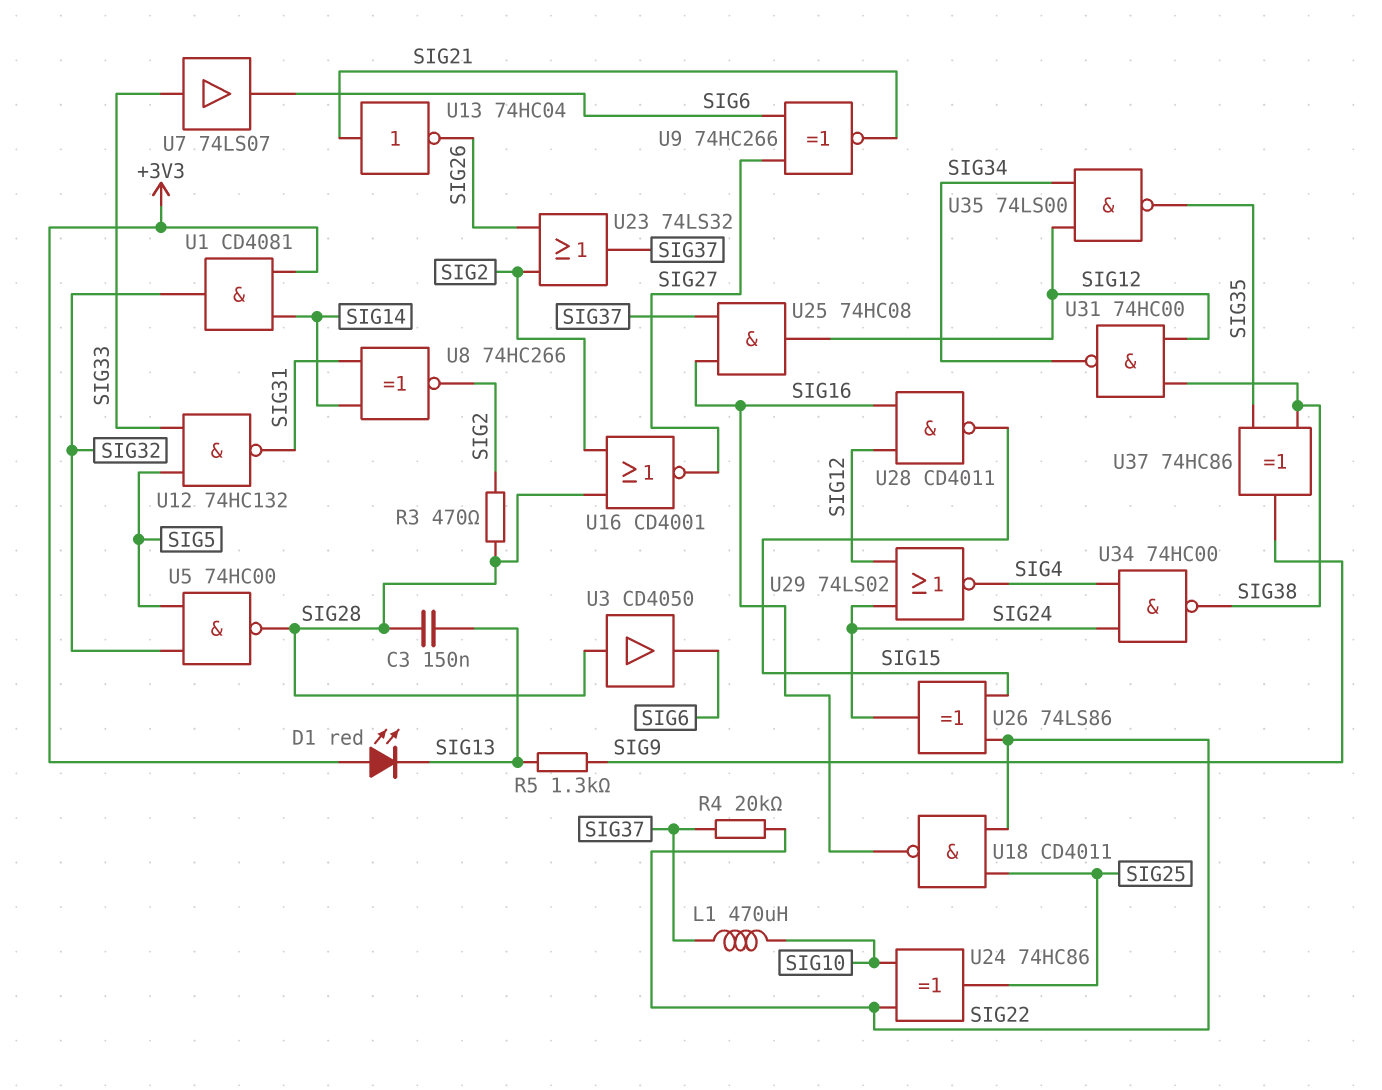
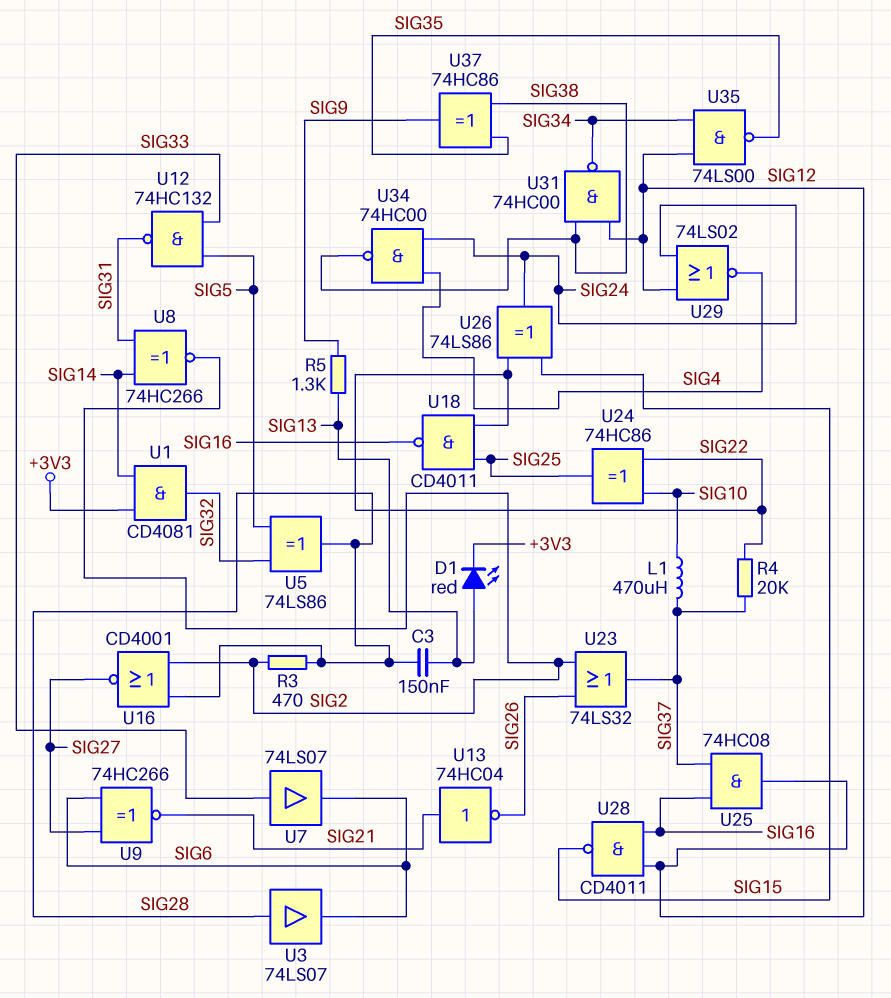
D1: LED red (A +3V3, K SIG13) -> LED red (A SIG13, K +3V3)
U3: buffer CD4050 (in SIG28, out SIG6) -> buffer 74LS07 (in SIG28, out SIG6)
U5: NAND 74HC00 (in SIG5, in SIG32, out SIG28) -> XOR 74LS86 (in SIG5, in SIG32, out SIG28)

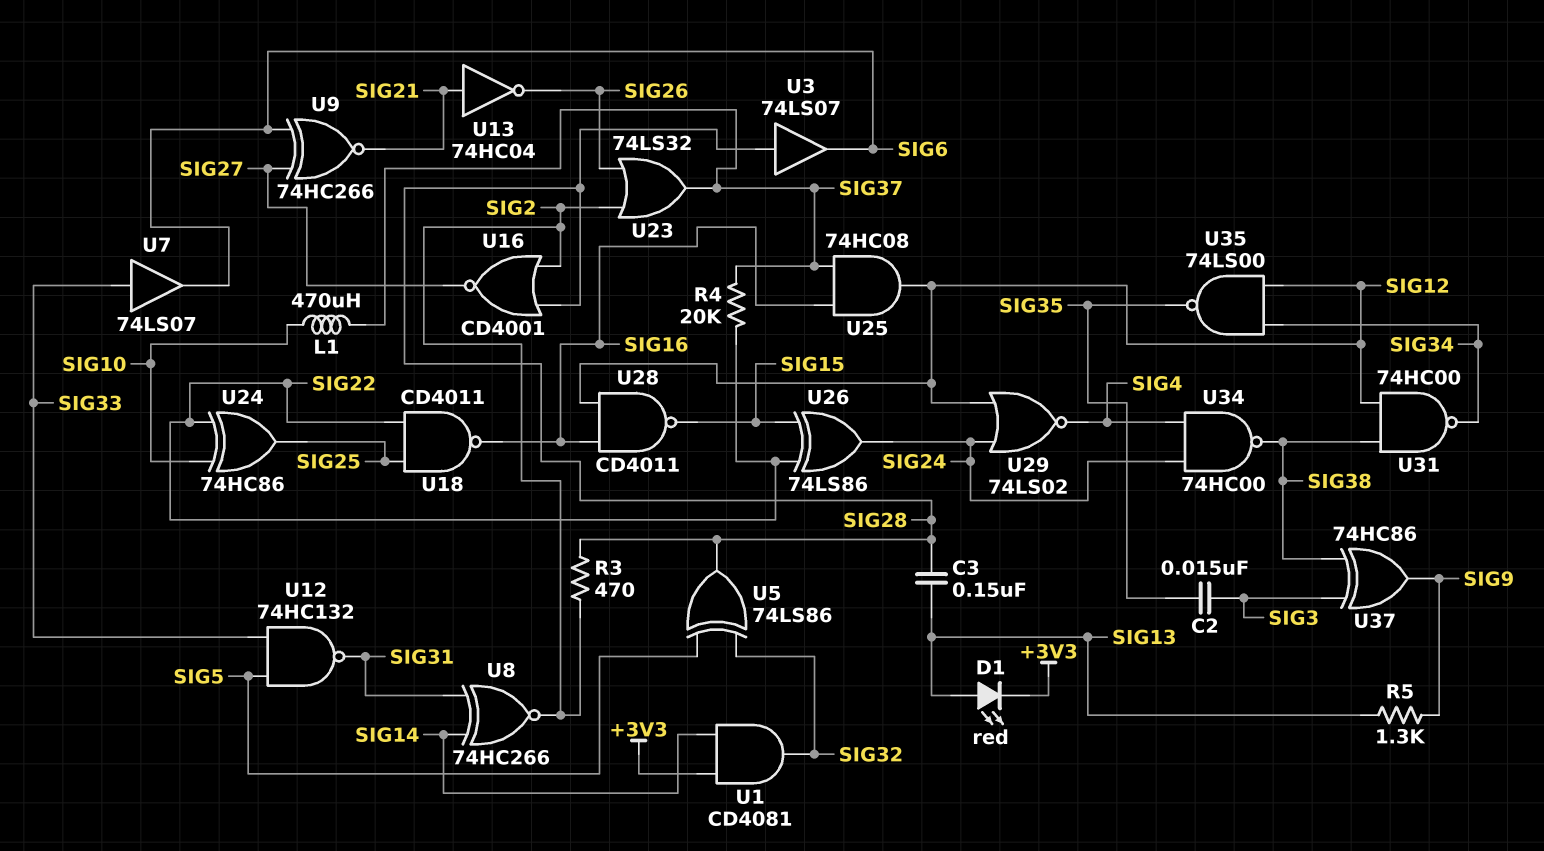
C2: none -> 15nF (SIG3, SIG35)
U37: XOR 74HC86 (in SIG35, in SIG38, out SIG9) -> XOR 74HC86 (in SIG3, in SIG38, out SIG9)

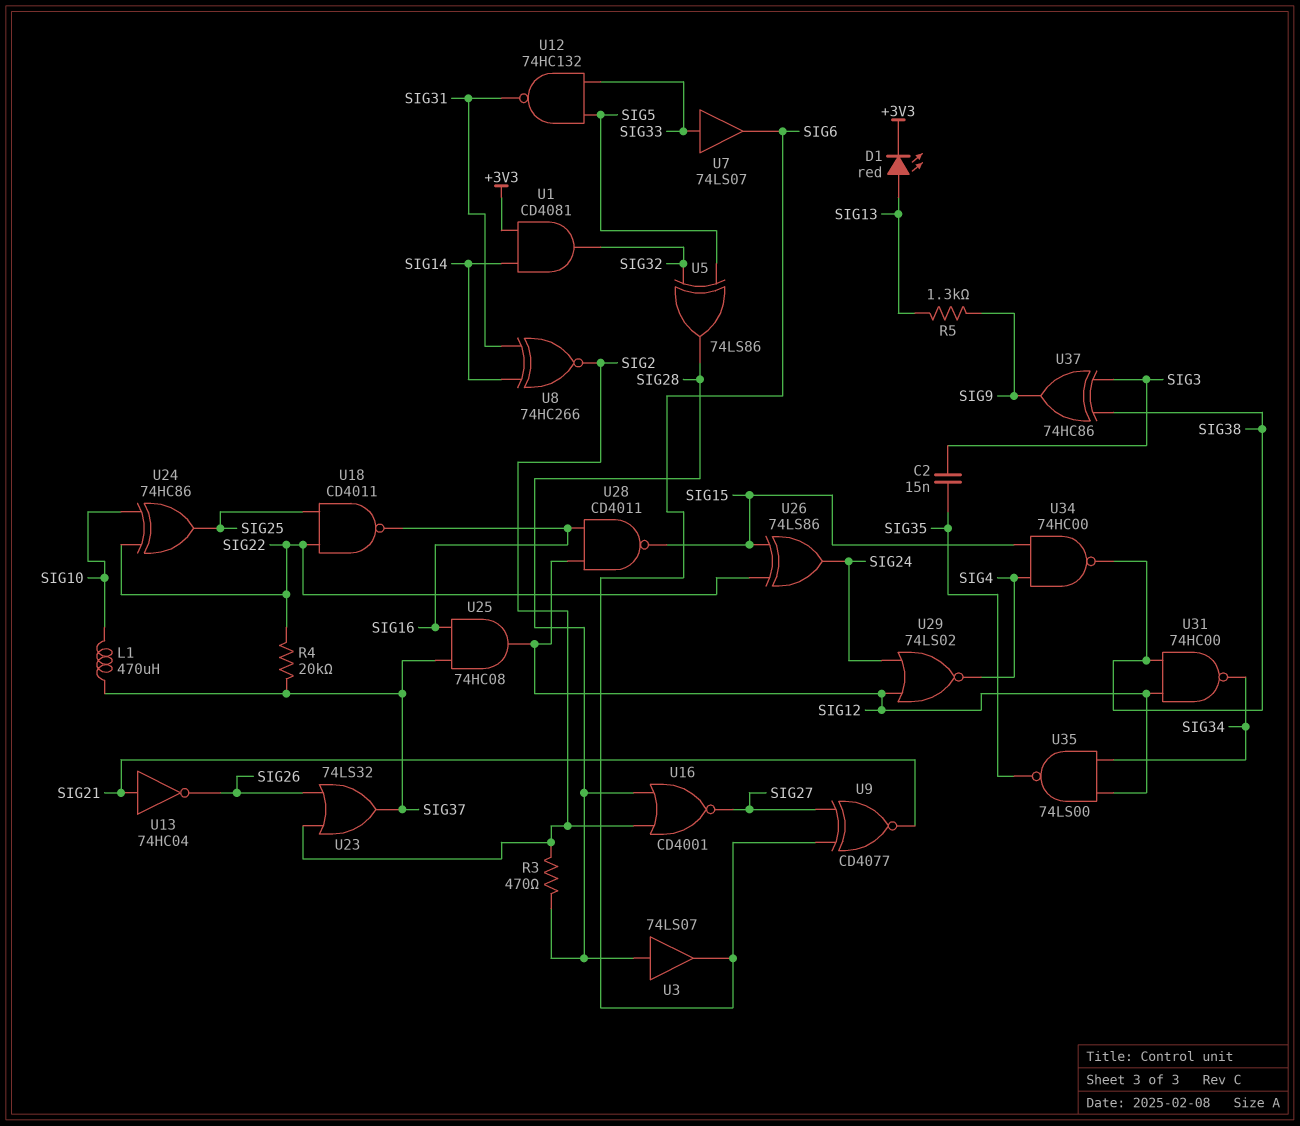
C3: 150nF (SIG13, SIG28) -> none
U9: XNOR 74HC266 (in SIG6, in SIG27, out SIG21) -> XNOR CD4077 (in SIG6, in SIG27, out SIG21)
U34: NAND 74HC00 (in SIG4, in SIG24, out SIG38) -> NAND 74HC00 (in SIG4, in SIG15, out SIG38)

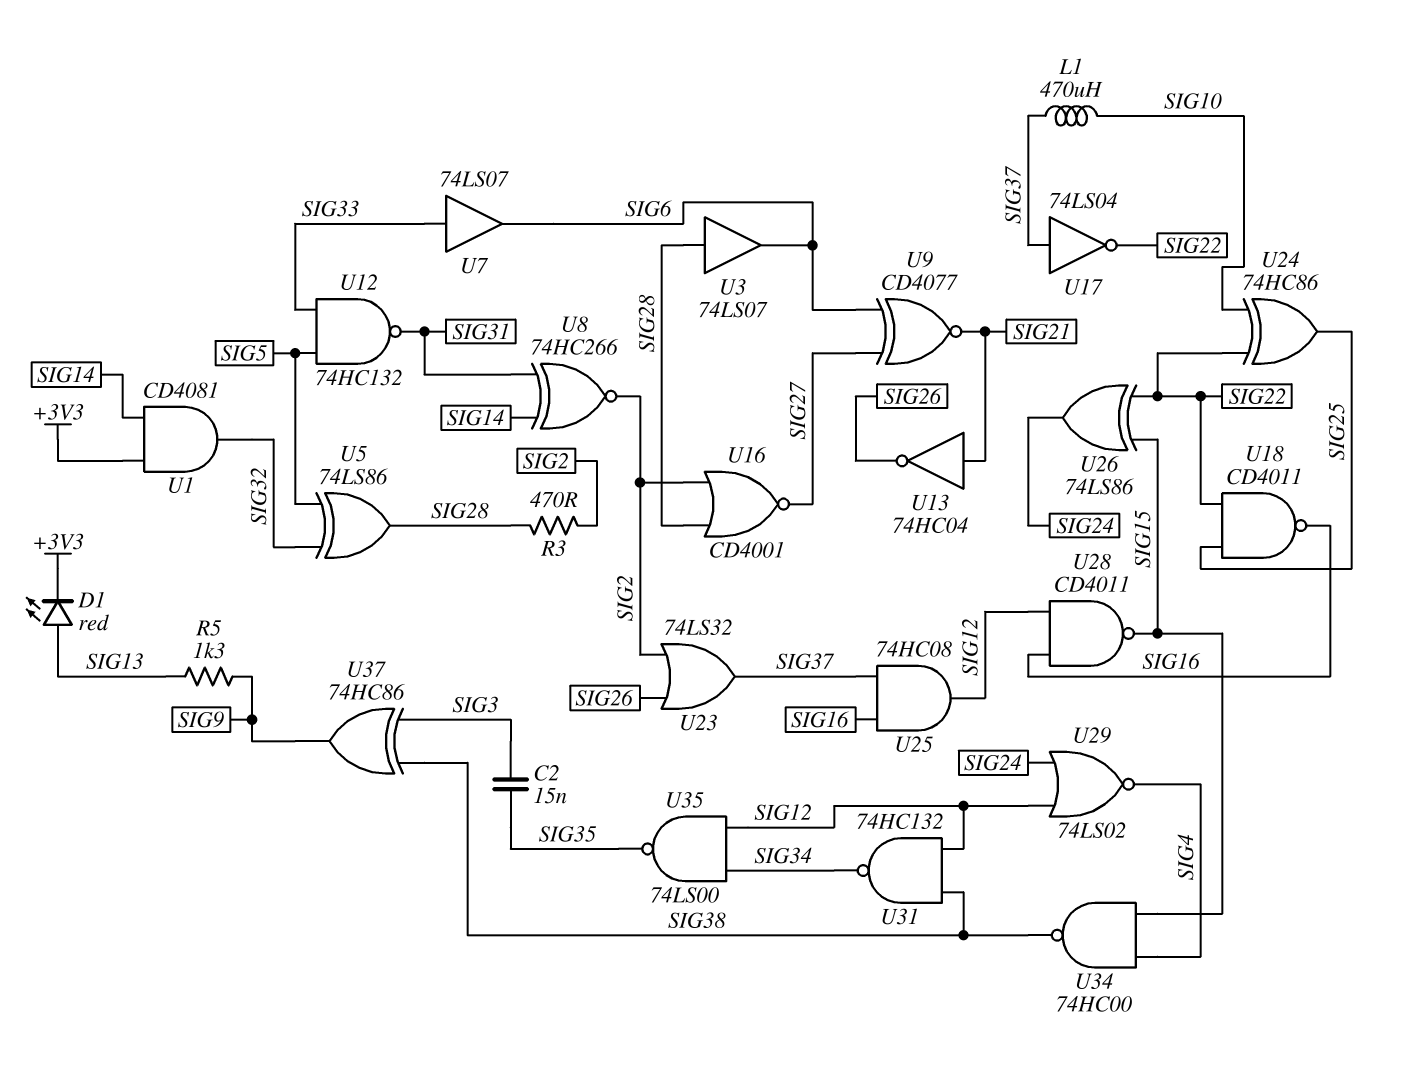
R4: 20k (SIG22, SIG37) -> none
U17: none -> NOT 74LS04 (in SIG37, out SIG22)
U31: NAND 74HC00 (in SIG12, in SIG38, out SIG34) -> NAND 74HC132 (in SIG12, in SIG38, out SIG34)

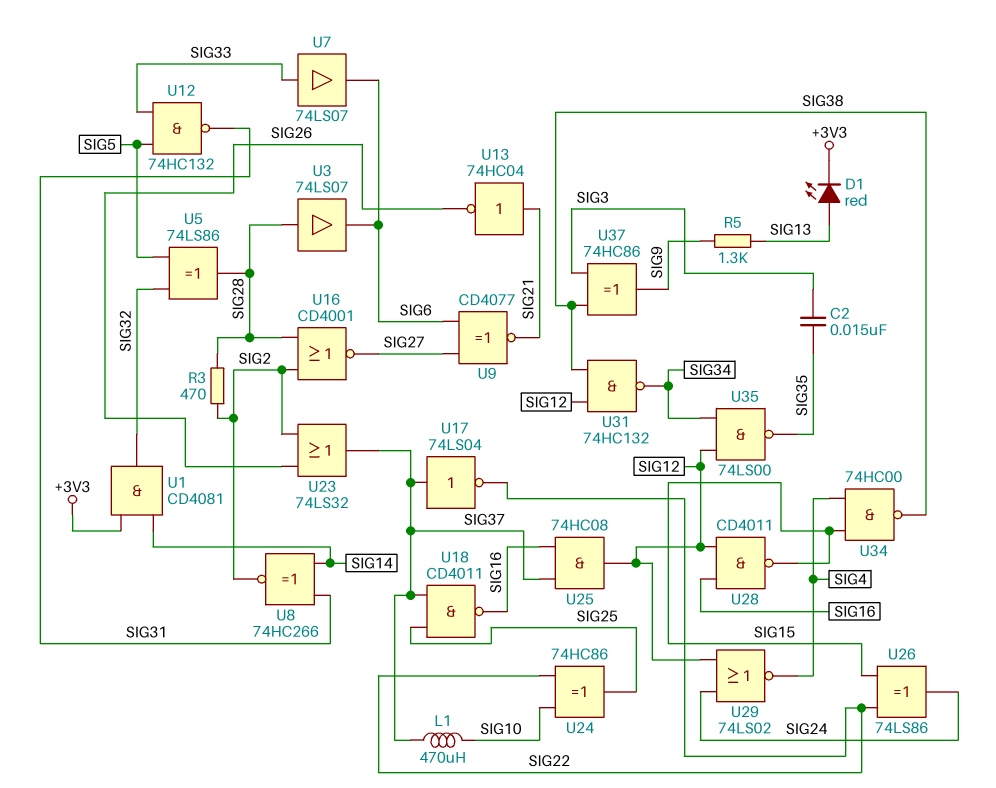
U18: NAND CD4011 (in SIG22, in SIG25, out SIG16) -> NAND CD4011 (in SIG25, in SIG37, out SIG16)

